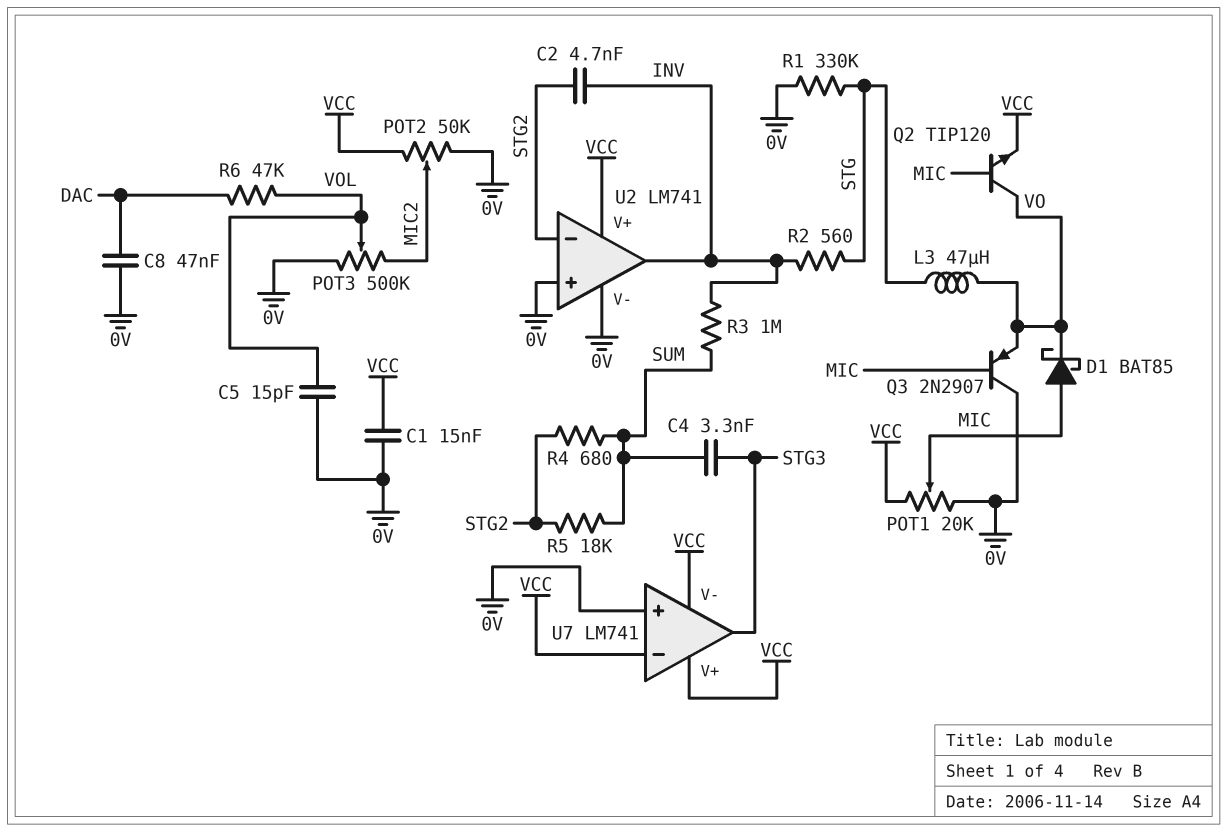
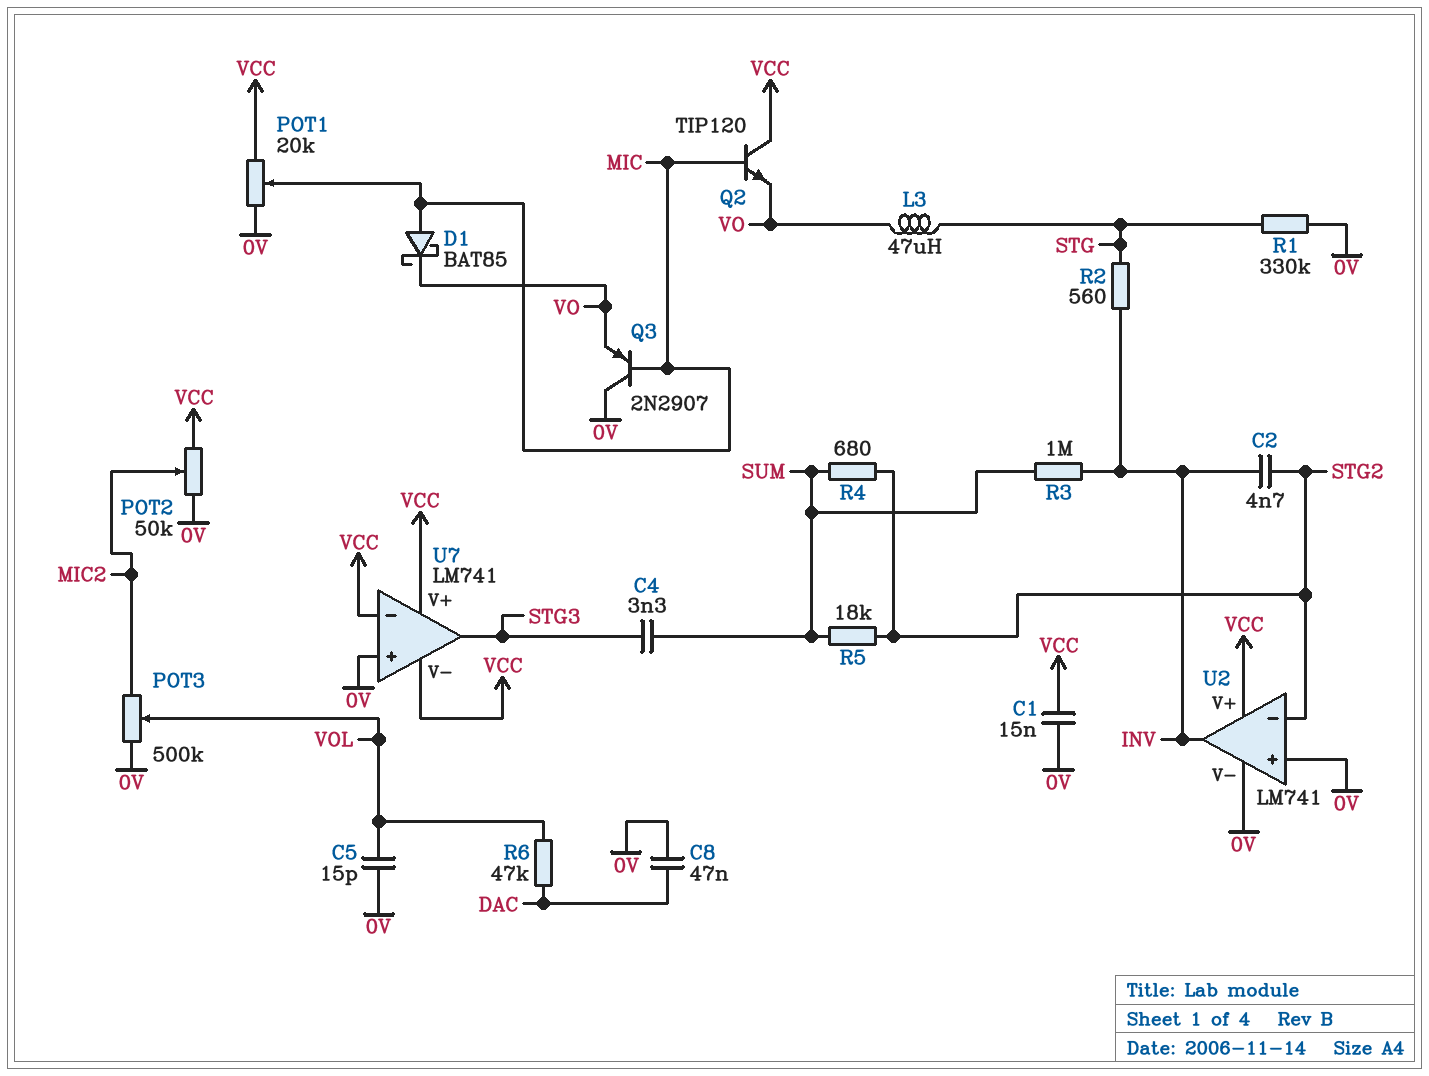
Q2: NPN TIP120 (B MIC, C VO, E VCC) -> NPN TIP120 (B MIC, C VCC, E VO)

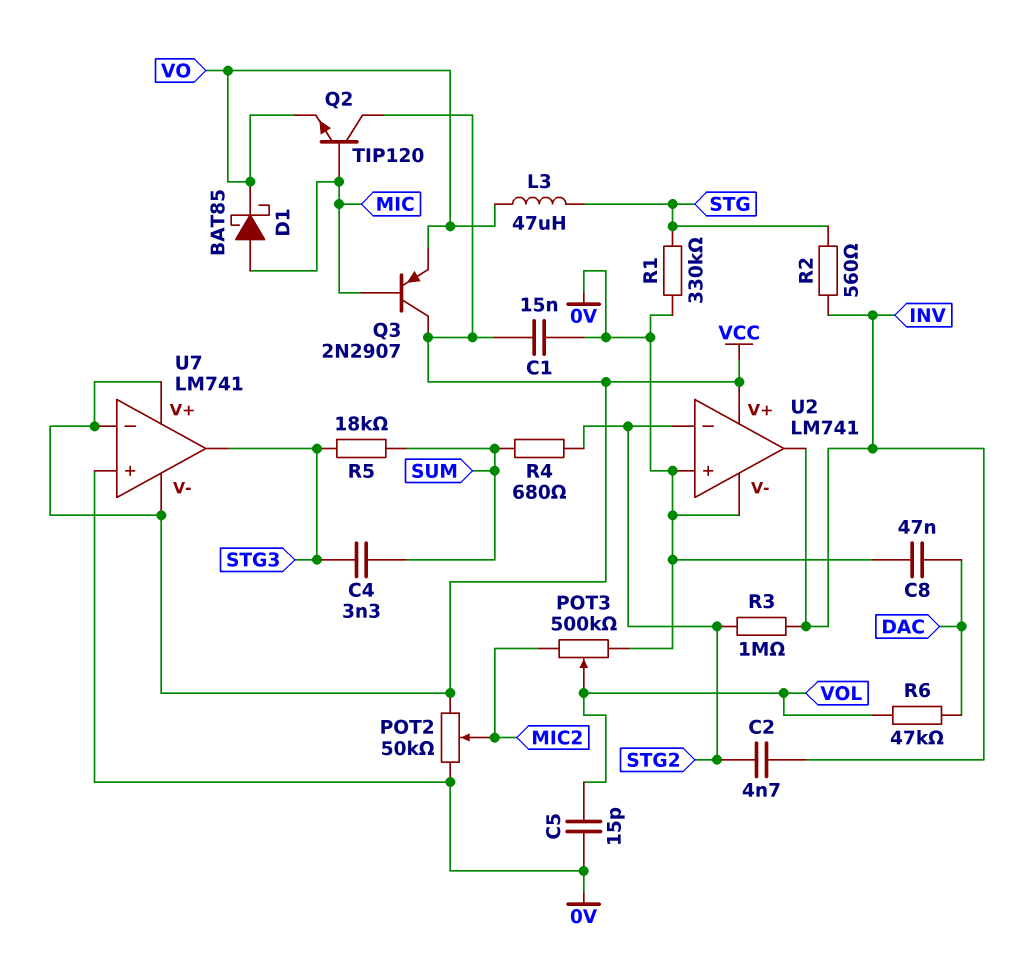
POT1: 20k (0V, VCC, wiper MIC) -> none
Q3: PNP 2N2907 (B MIC, C 0V, E VO) -> PNP 2N2907 (B MIC, C VCC, E VO)
R3: 1M (INV, SUM) -> 1M (INV, STG2)
R5: 18k (STG2, SUM) -> 18k (STG3, SUM)

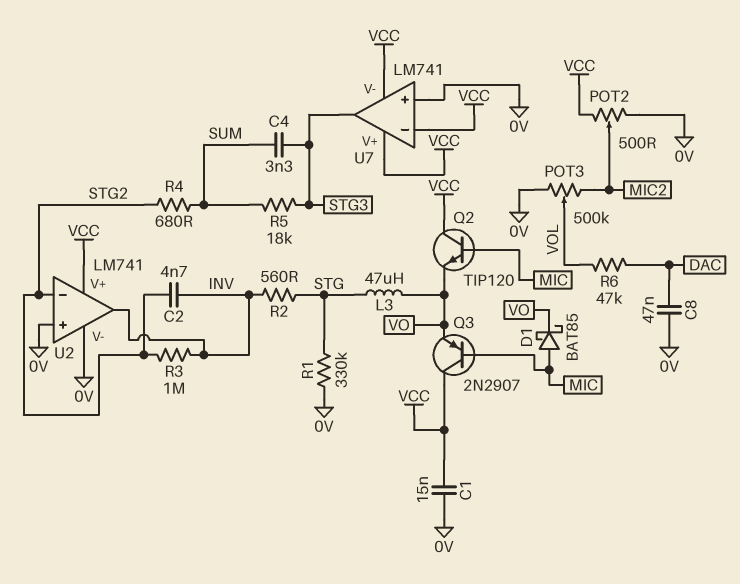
C5: 15pF (0V, VOL) -> none
POT2: 50k (0V, VCC, wiper MIC2) -> 500 (0V, VCC, wiper MIC2)

